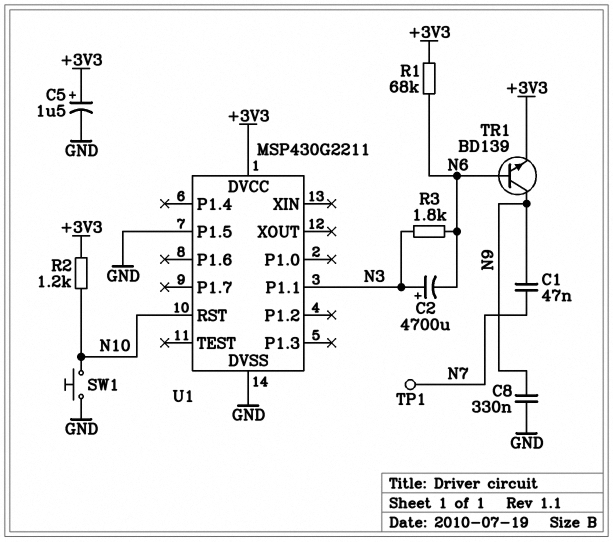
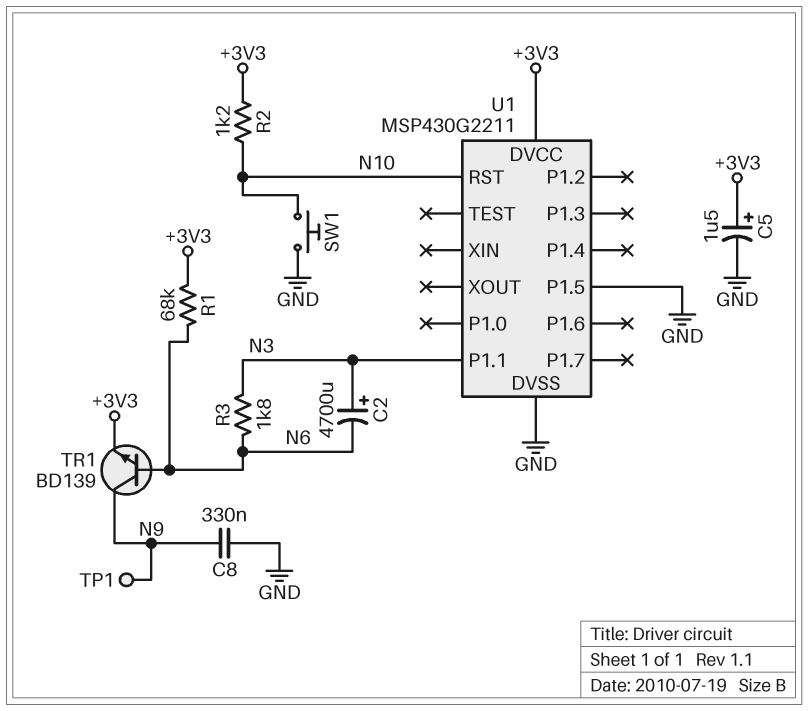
C1: 47nF (N7, N9) -> none
TP1: test point (N7) -> test point (N9)

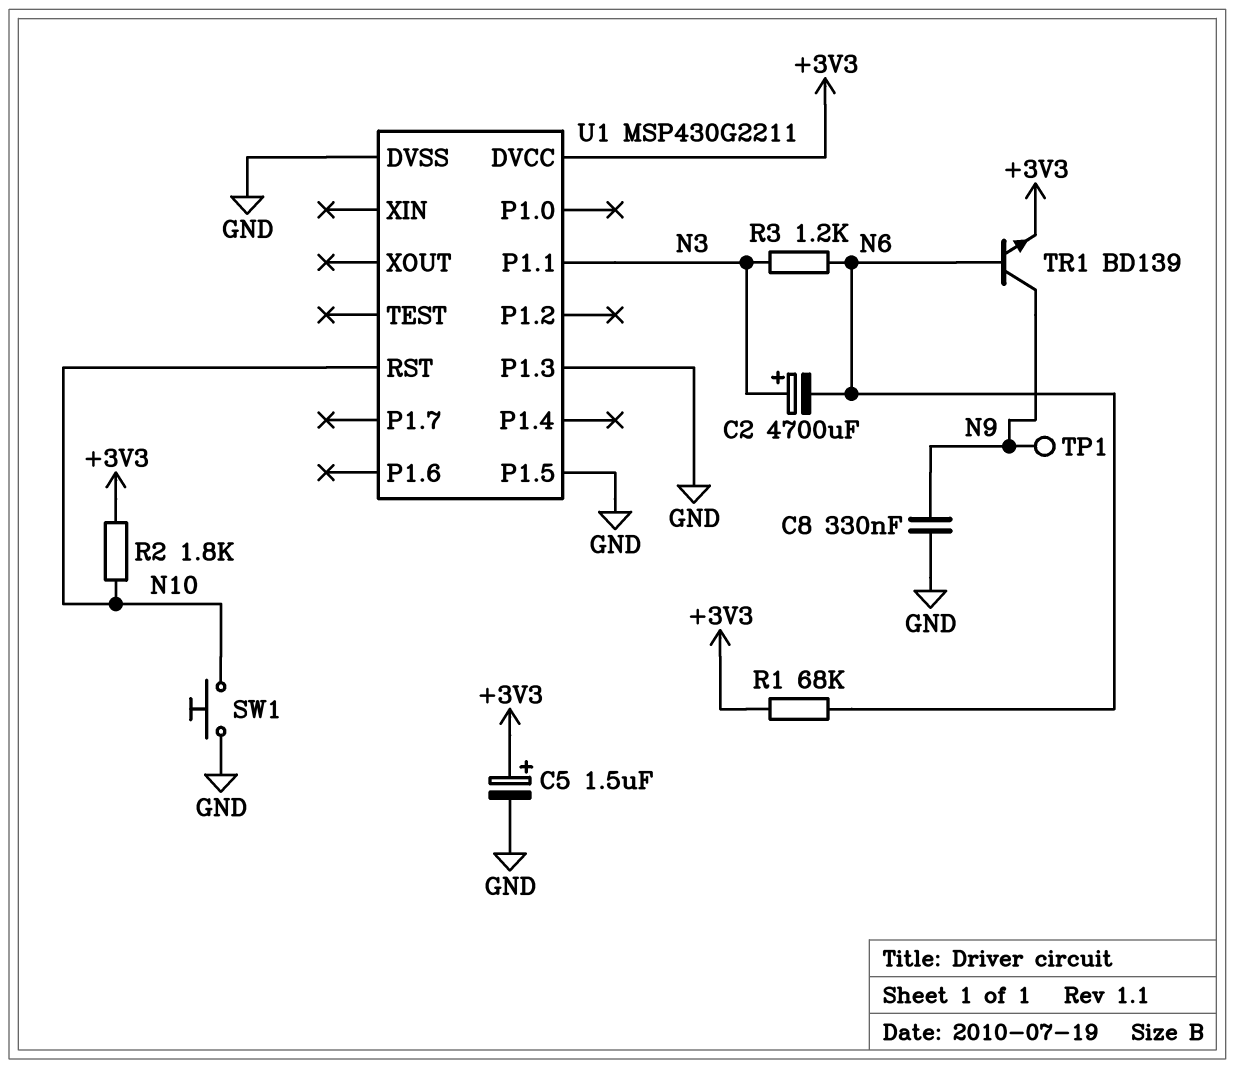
R2: 1.2k (+3V3, N10) -> 1.8k (+3V3, N10)
R3: 1.8k (N3, N6) -> 1.2k (N3, N6)
U1 pin P1.3: none -> GND

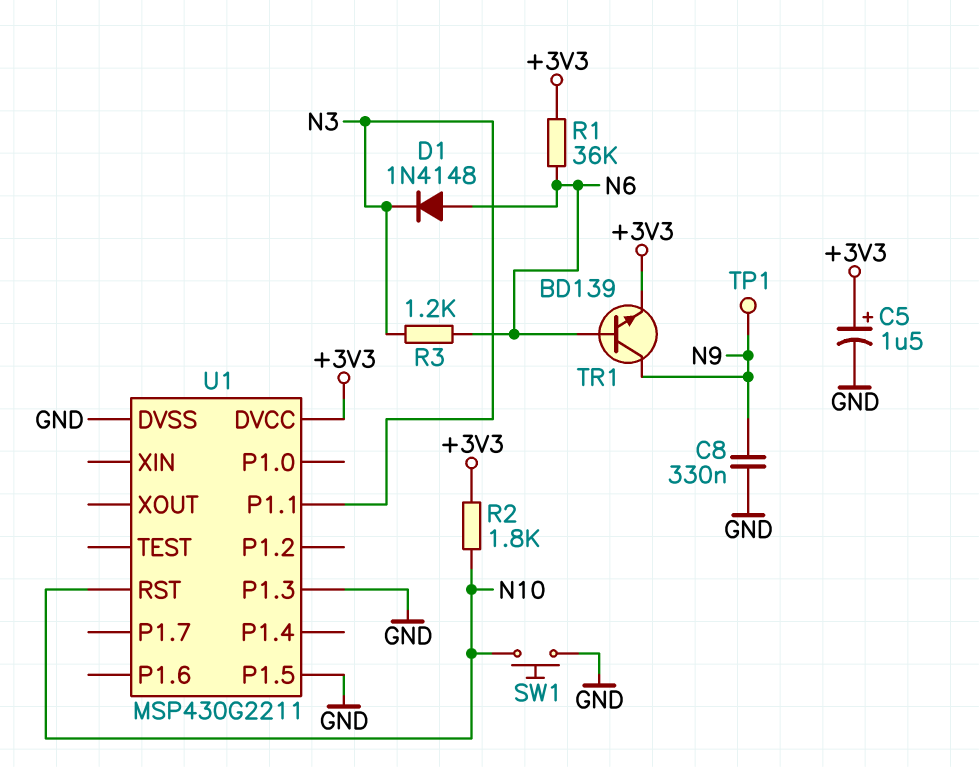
C2: 4700uF (plus N3, minus N6) -> none
D1: none -> diode 1N4148 (A N6, K N3)
R1: 68k (+3V3, N6) -> 36k (+3V3, N6)

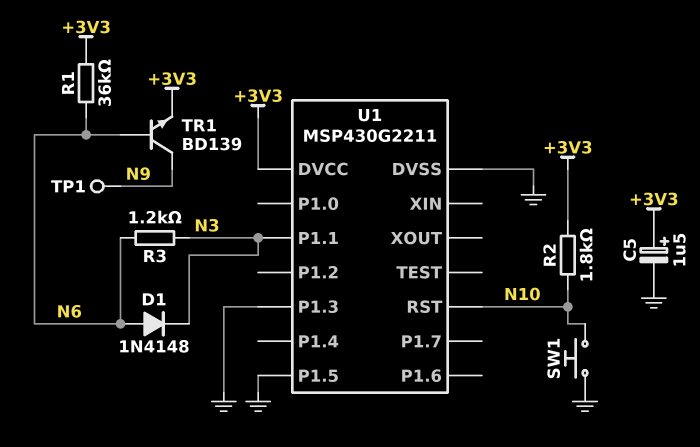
C8: 330nF (GND, N9) -> none

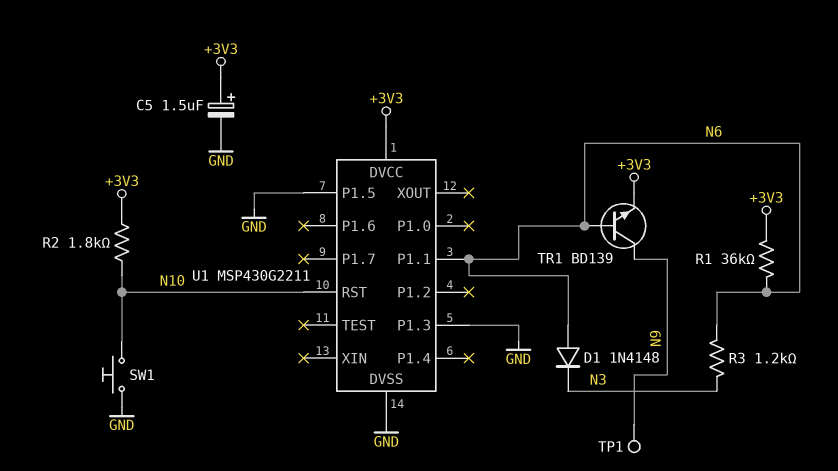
U1 pin P1.1: N3 -> N6

